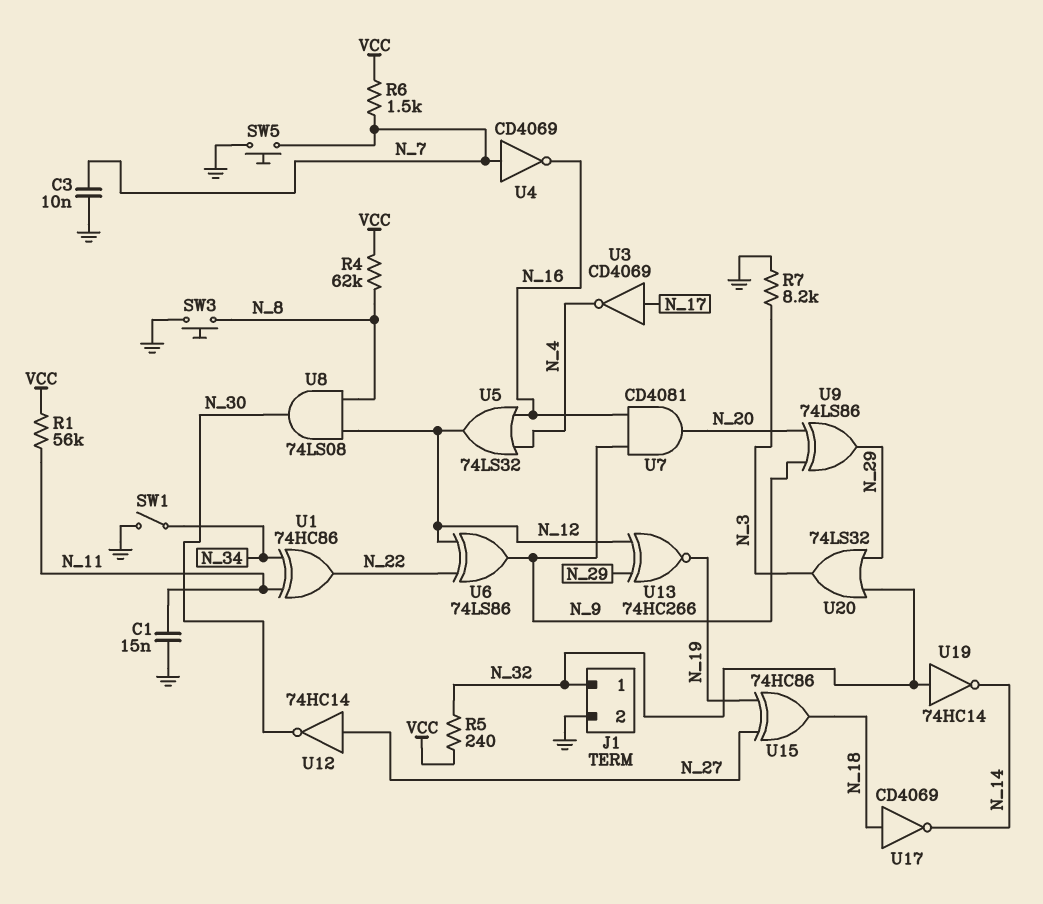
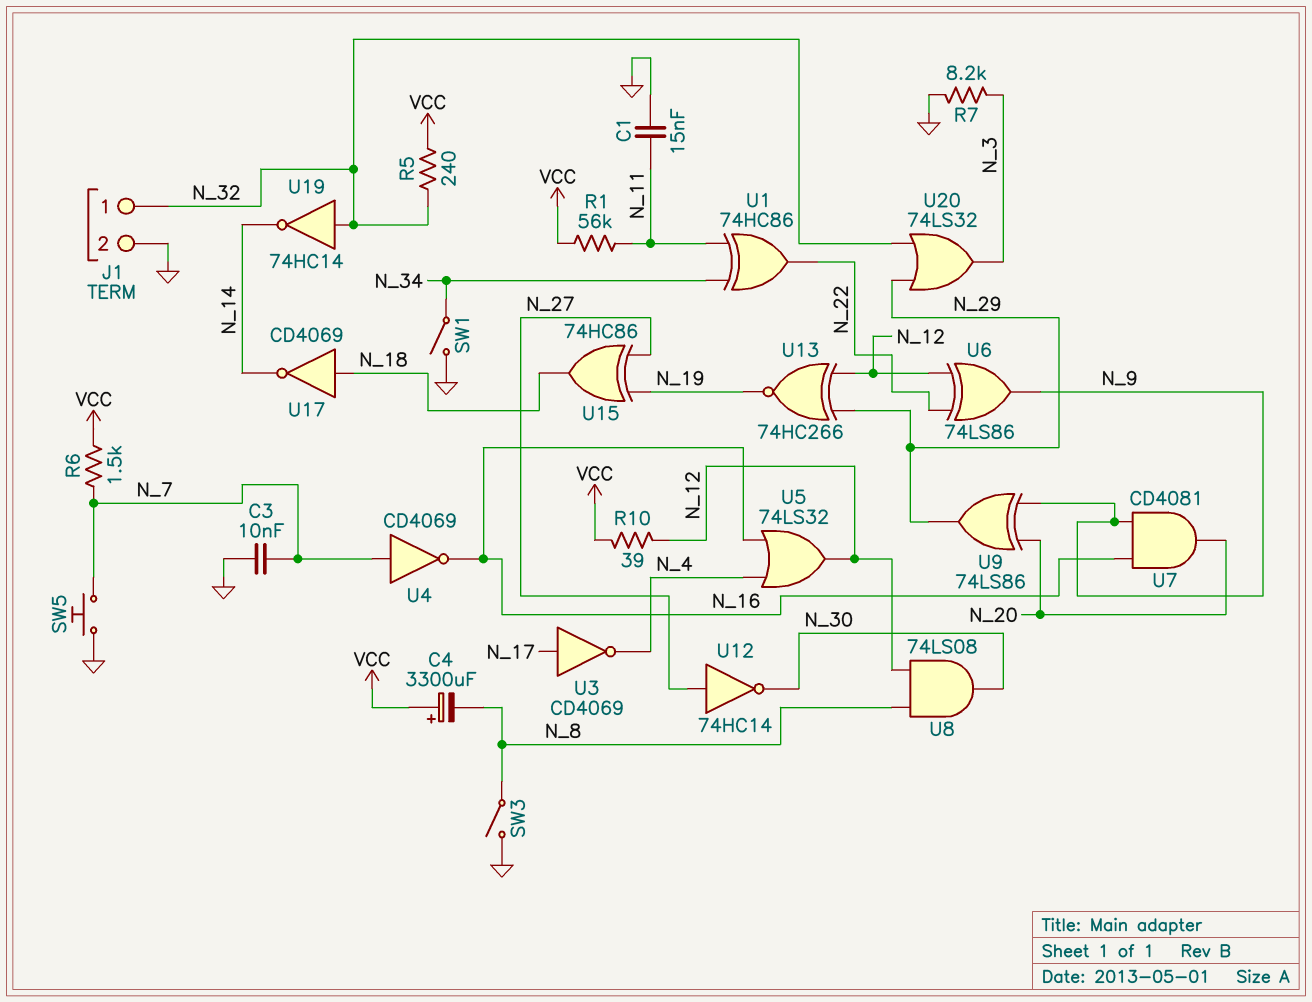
C4: none -> 3300uF (plus VCC, minus N_8)
R4: 62k (N_8, VCC) -> none
R10: none -> 39 (N_12, VCC)
SW3: button (GND, N_8) -> switch (GND, N_8)

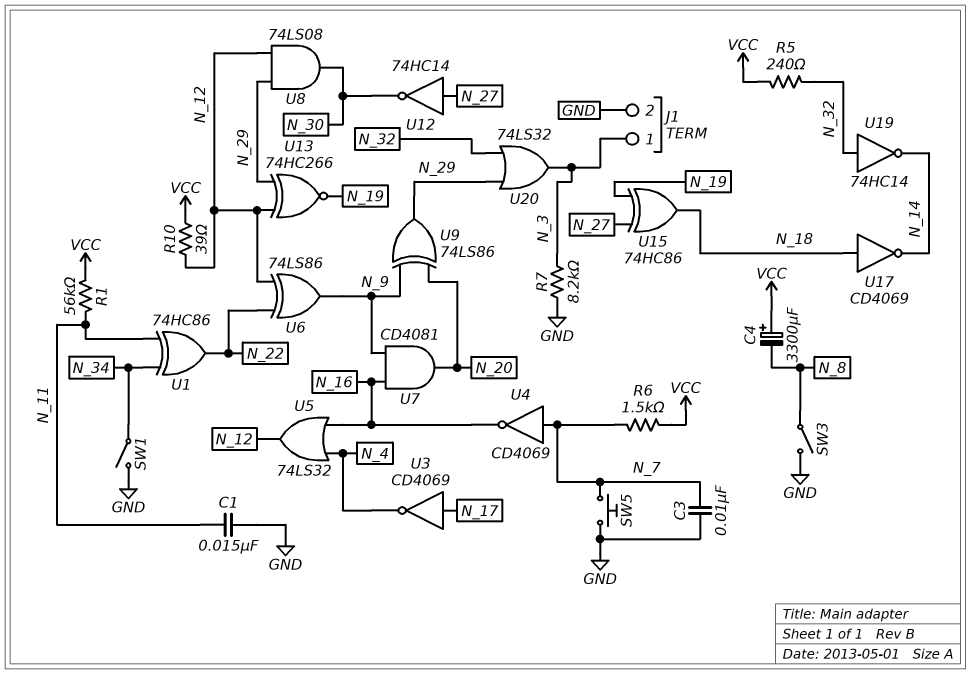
J1 pin 1: N_32 -> N_3
U8: AND 74LS08 (in N_8, in N_12, out N_30) -> AND 74LS08 (in N_12, in N_29, out N_30)

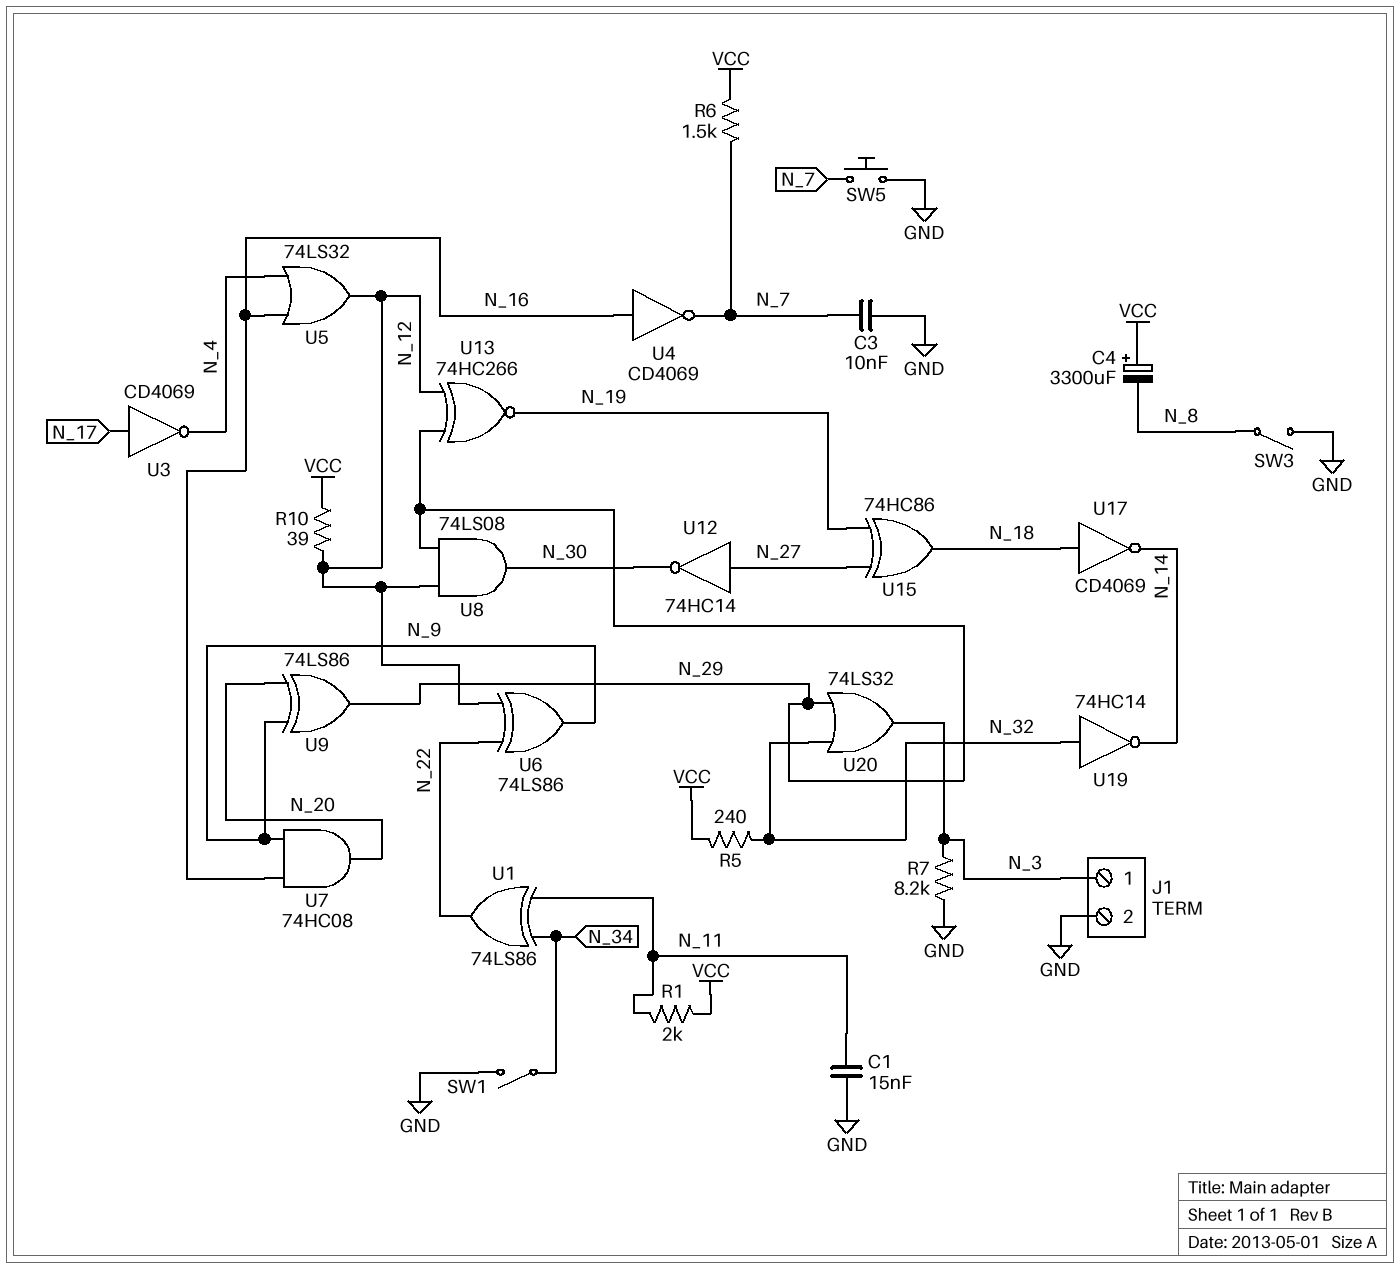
R1: 56k (N_11, VCC) -> 2k (N_11, VCC)
U1: XOR 74HC86 (in N_11, in N_34, out N_22) -> XOR 74LS86 (in N_11, in N_34, out N_22)
U4: NOT CD4069 (in N_7, out N_16) -> NOT CD4069 (in N_16, out N_7)
U7: AND CD4081 (in N_9, in N_16, out N_20) -> AND 74HC08 (in N_9, in N_16, out N_20)

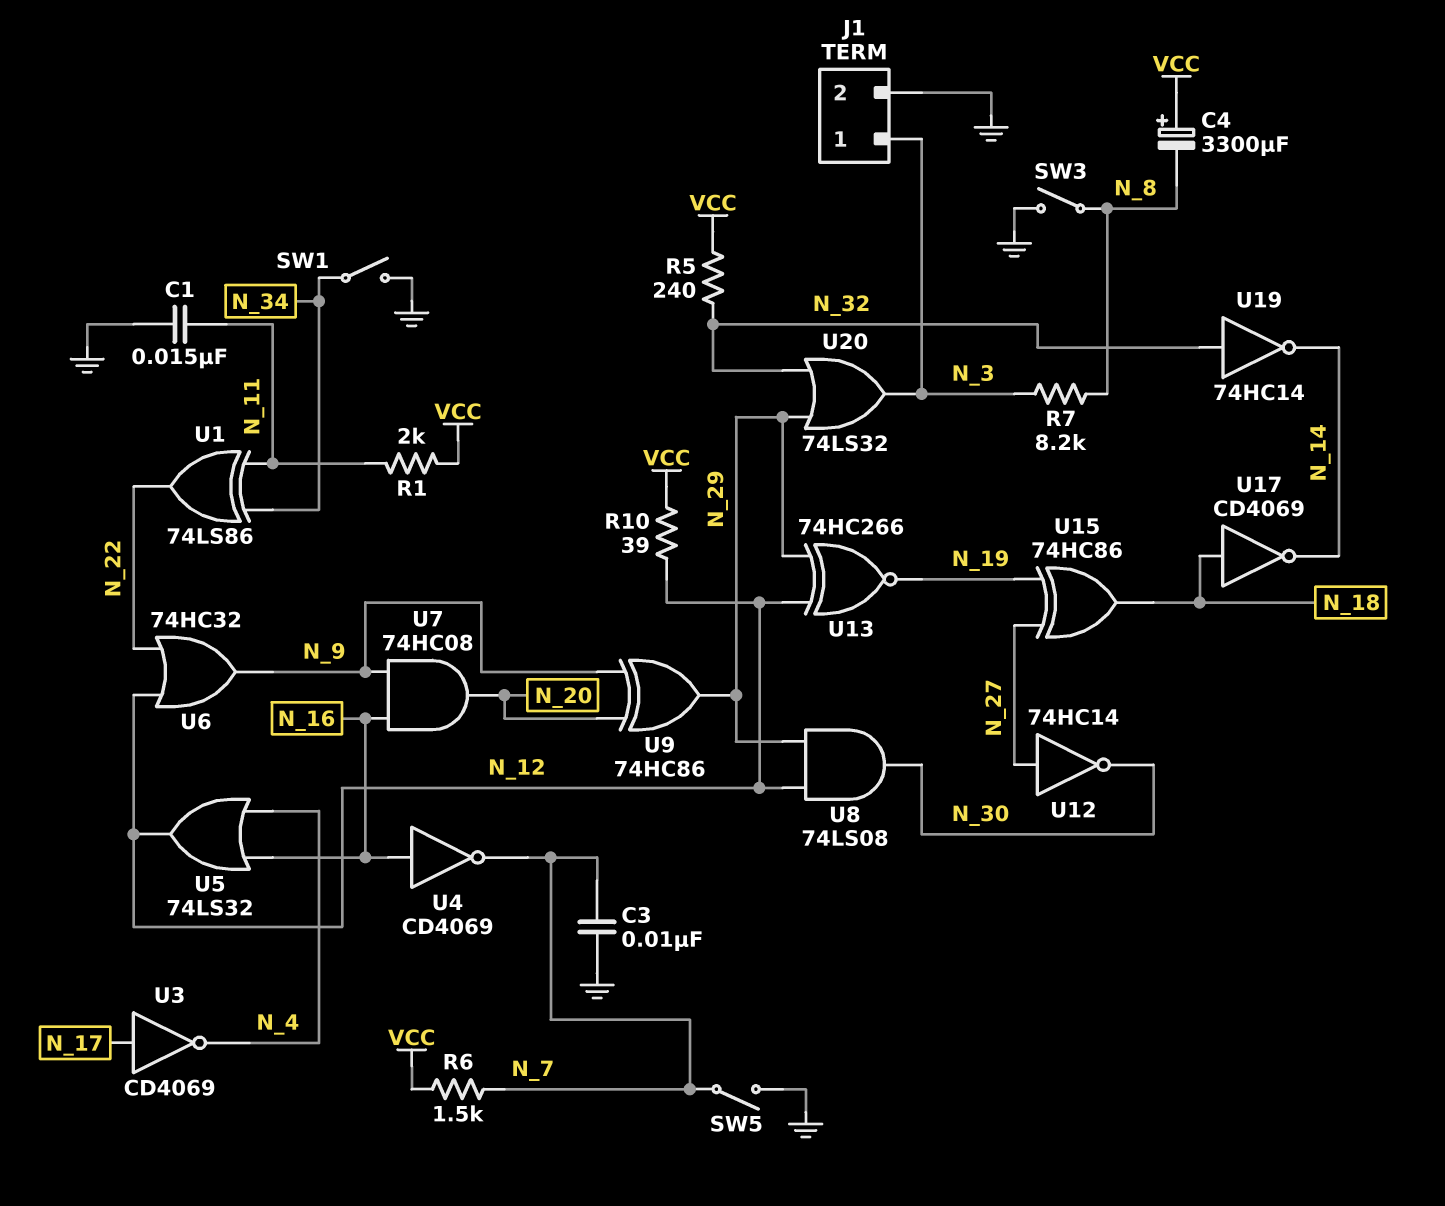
R7: 8.2k (GND, N_3) -> 8.2k (N_3, N_8)
SW5: button (GND, N_7) -> switch (GND, N_7)
U6: XOR 74LS86 (in N_12, in N_22, out N_9) -> OR 74HC32 (in N_12, in N_22, out N_9)
U9: XOR 74LS86 (in N_9, in N_20, out N_29) -> XOR 74HC86 (in N_9, in N_20, out N_29)

